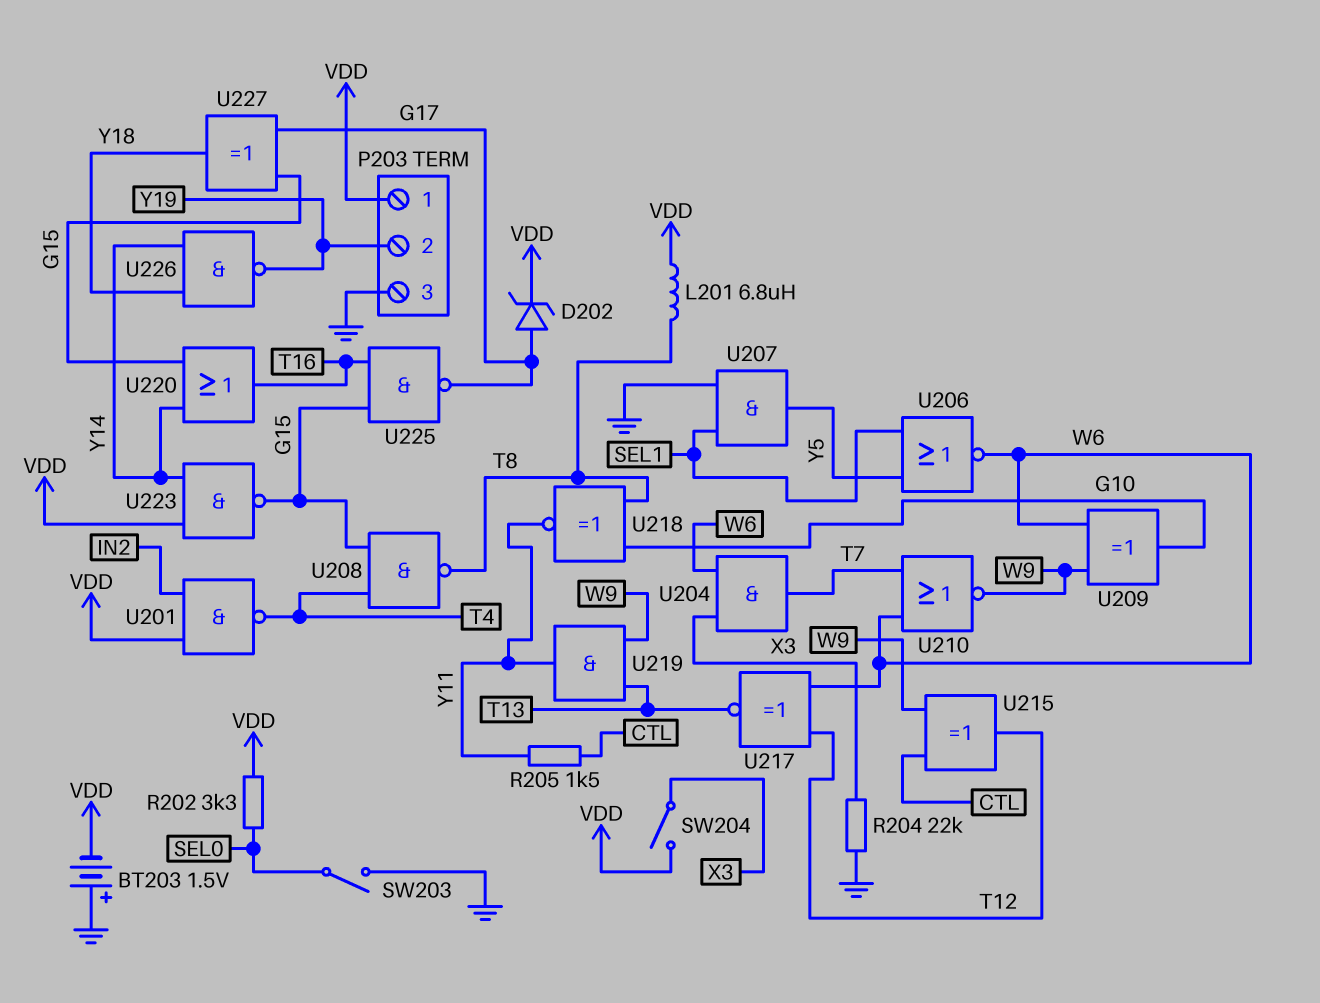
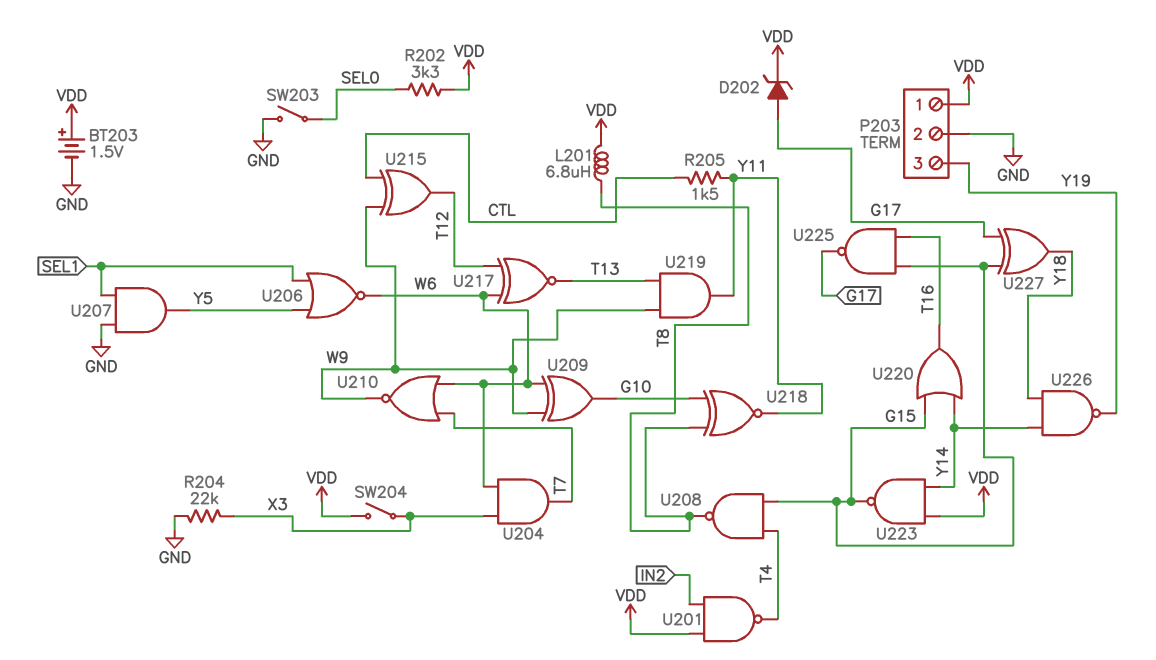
BT203: 1.5V (plus GND, minus VDD) -> 1.5V (plus VDD, minus GND)
P203 pin 2: Y19 -> GND
P203 pin 3: GND -> Y19

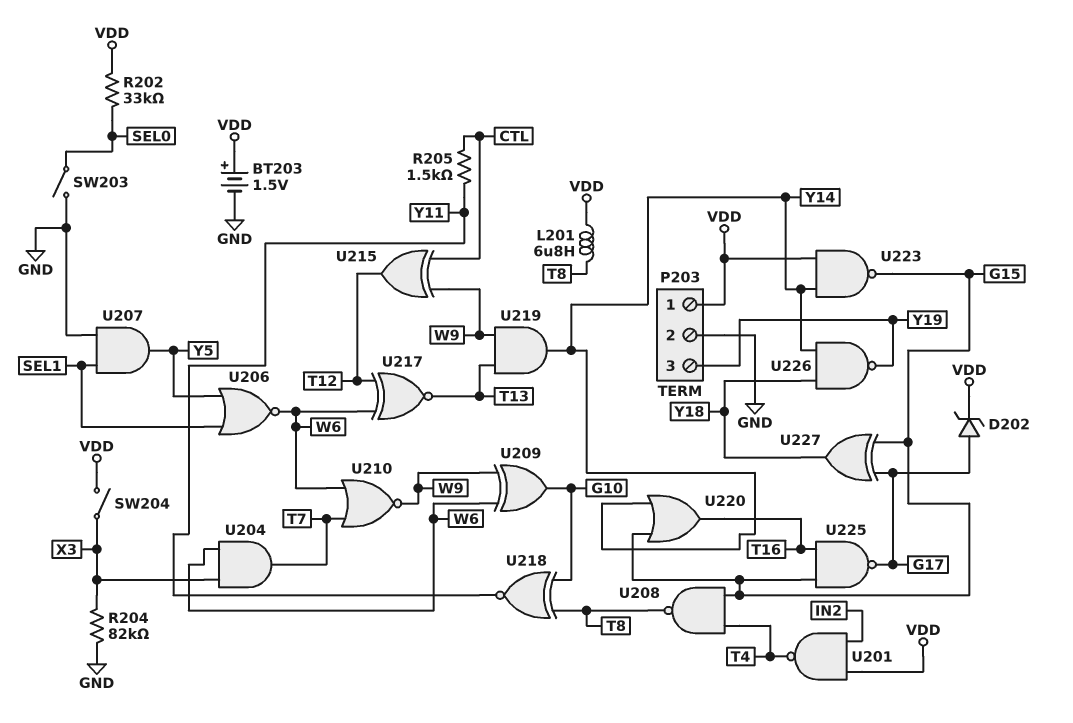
R202: 3.3k (SEL0, VDD) -> 33k (SEL0, VDD)
R204: 22k (GND, X3) -> 82k (GND, X3)
U219: AND (in T13, in W9, out Y11) -> AND (in T13, in W9, out Y14)

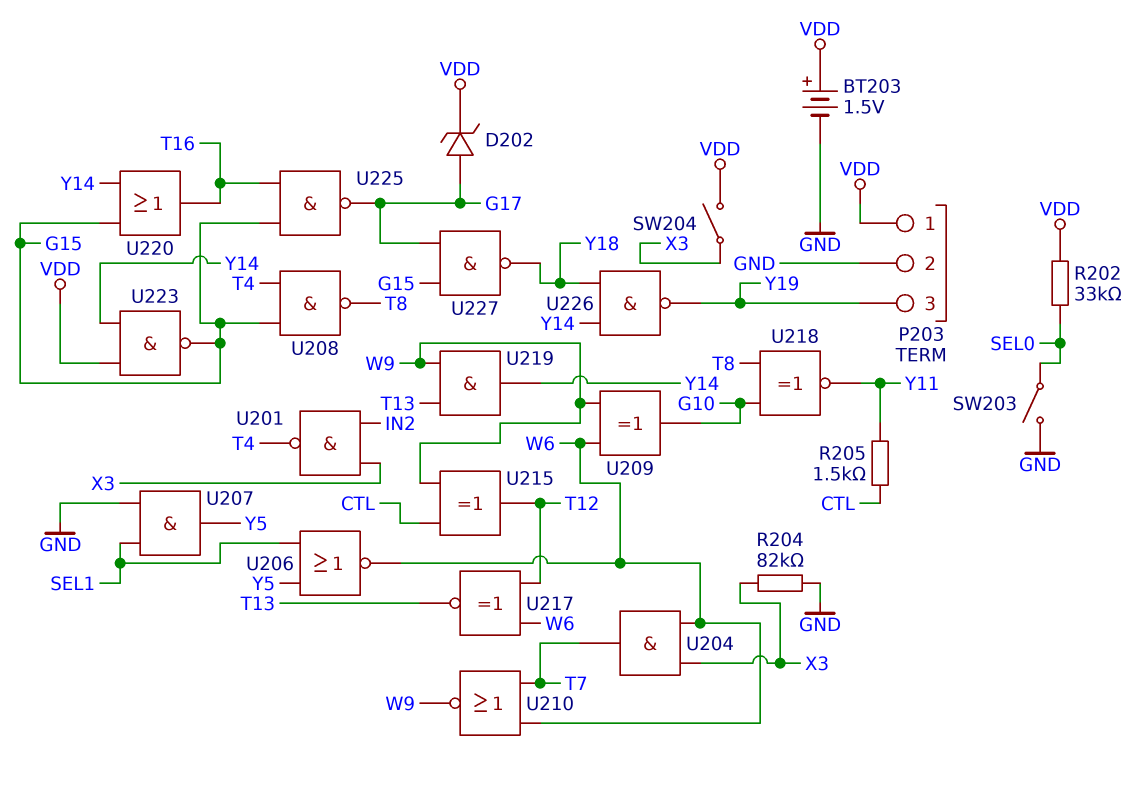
L201: 6.8uH (T8, VDD) -> none
U201: NAND (in IN2, in VDD, out T4) -> NAND (in IN2, in X3, out T4)
U227: XOR (in G15, in G17, out Y18) -> NAND (in G15, in G17, out Y18)

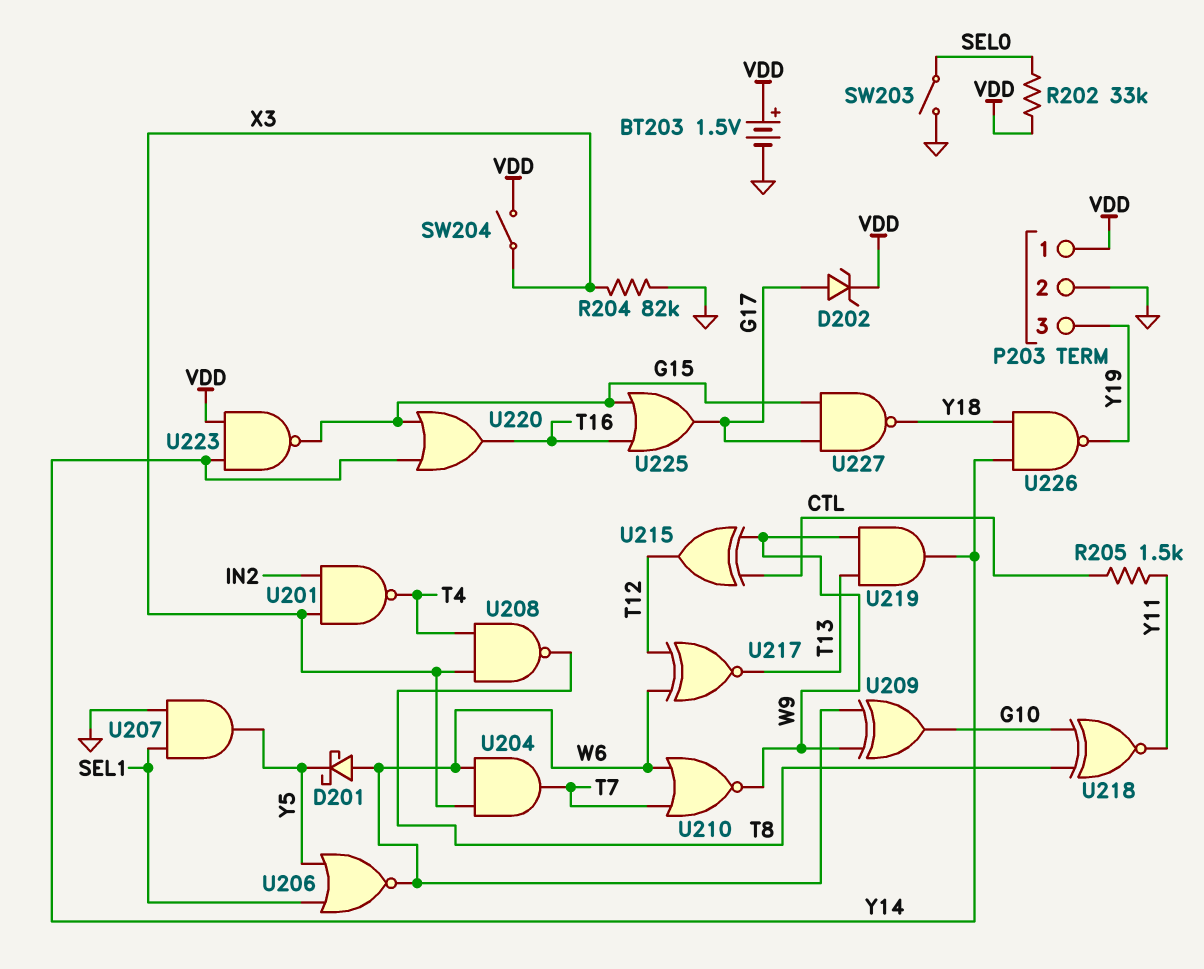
D201: none -> schottky (A W6, K Y5)
U208: NAND (in G15, in T4, out T8) -> NAND (in T4, in X3, out T8)
U225: NAND (in G15, in T16, out G17) -> OR (in G15, in T16, out G17)

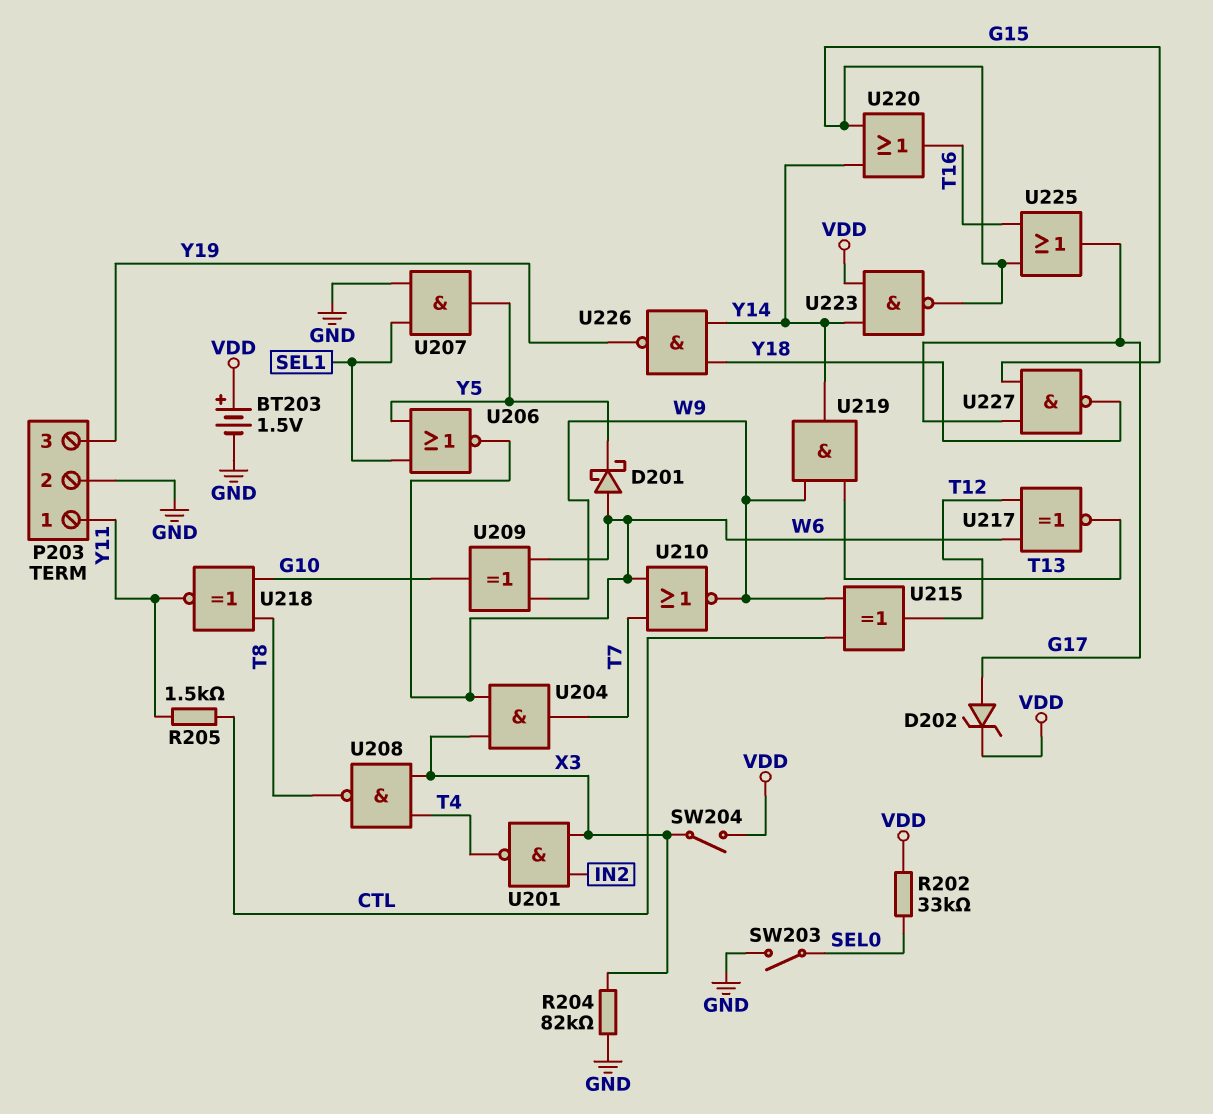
P203 pin 1: VDD -> Y11

